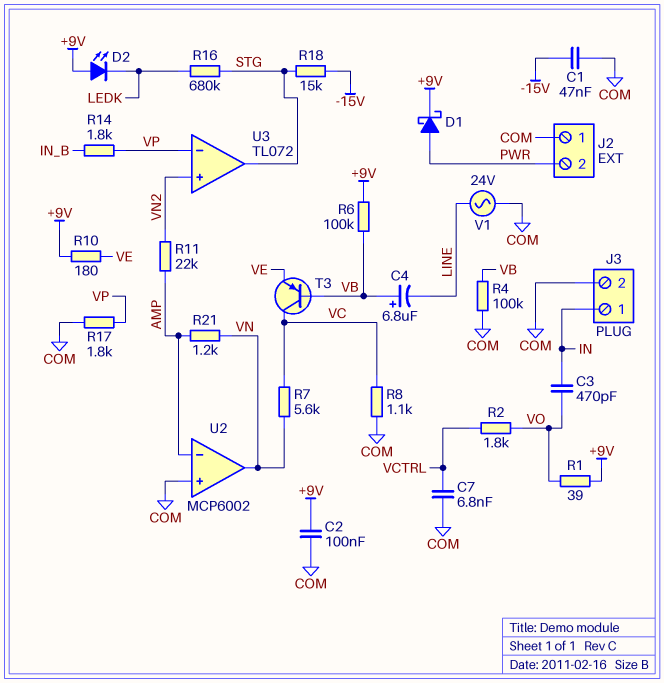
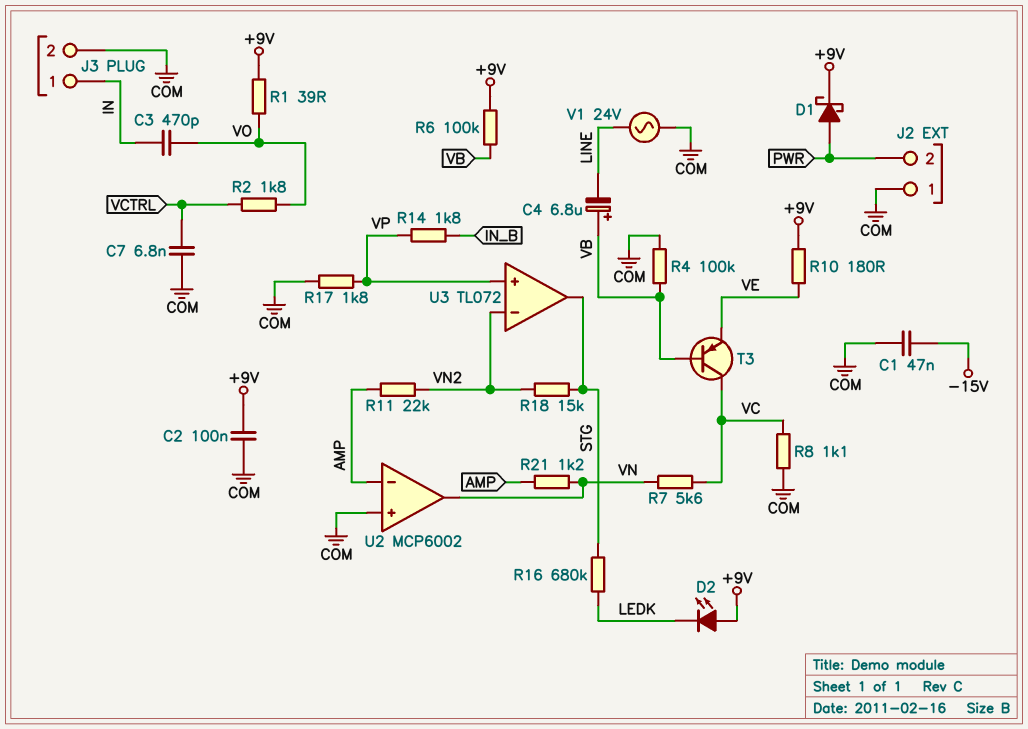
R18: 15k (-15V, STG) -> 15k (STG, VN2)
U3 pin in+: VN2 -> VP
U3 pin in-: VP -> VN2

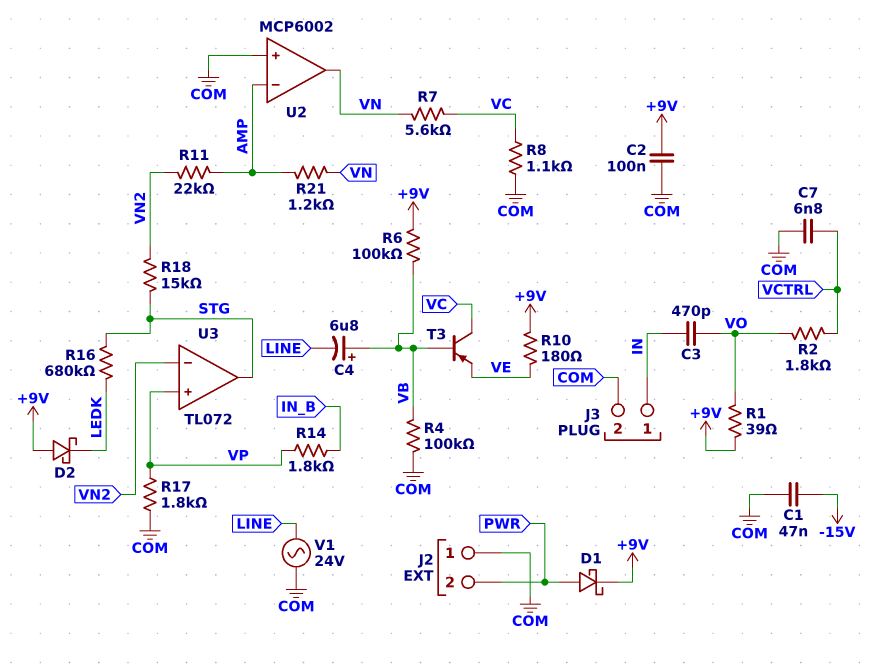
D2: LED (A +9V, K LEDK) -> schottky (A +9V, K LEDK)

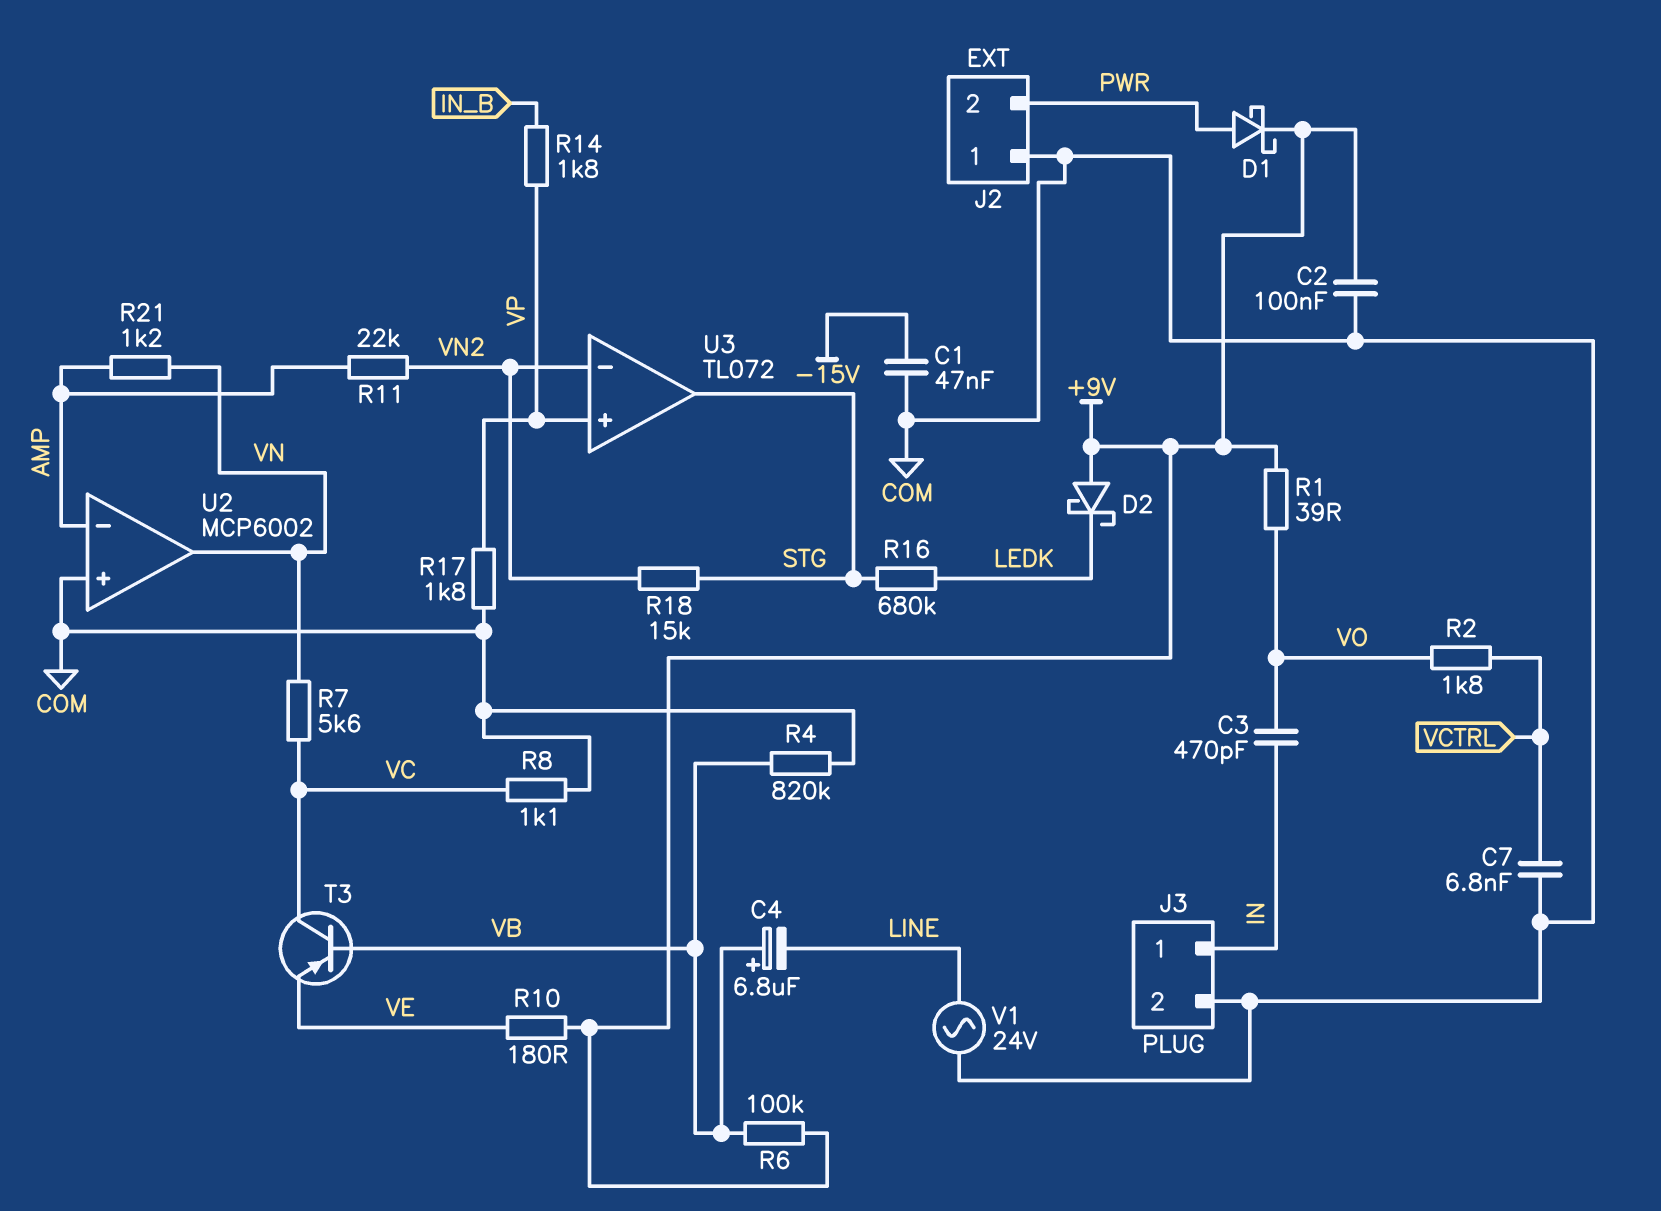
R4: 100k (COM, VB) -> 820k (COM, VB)

